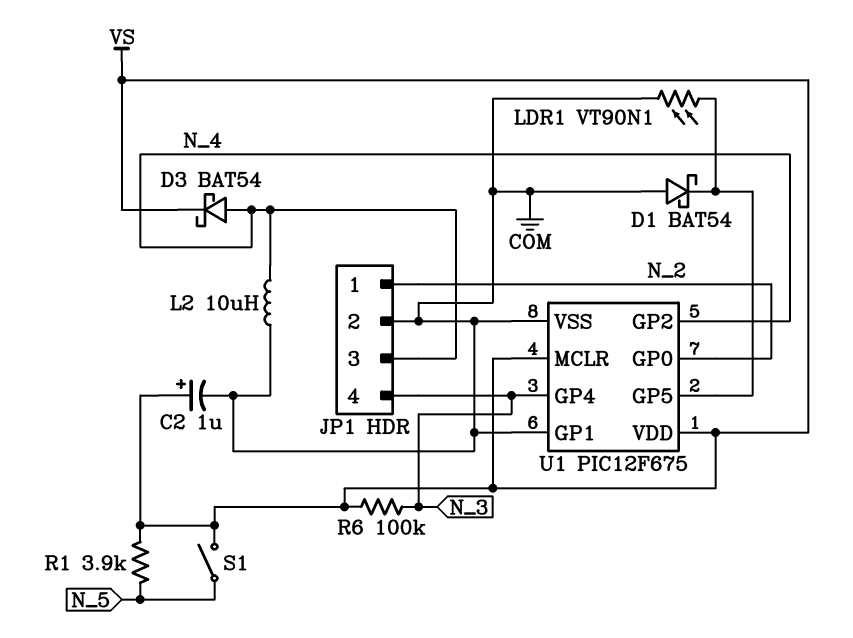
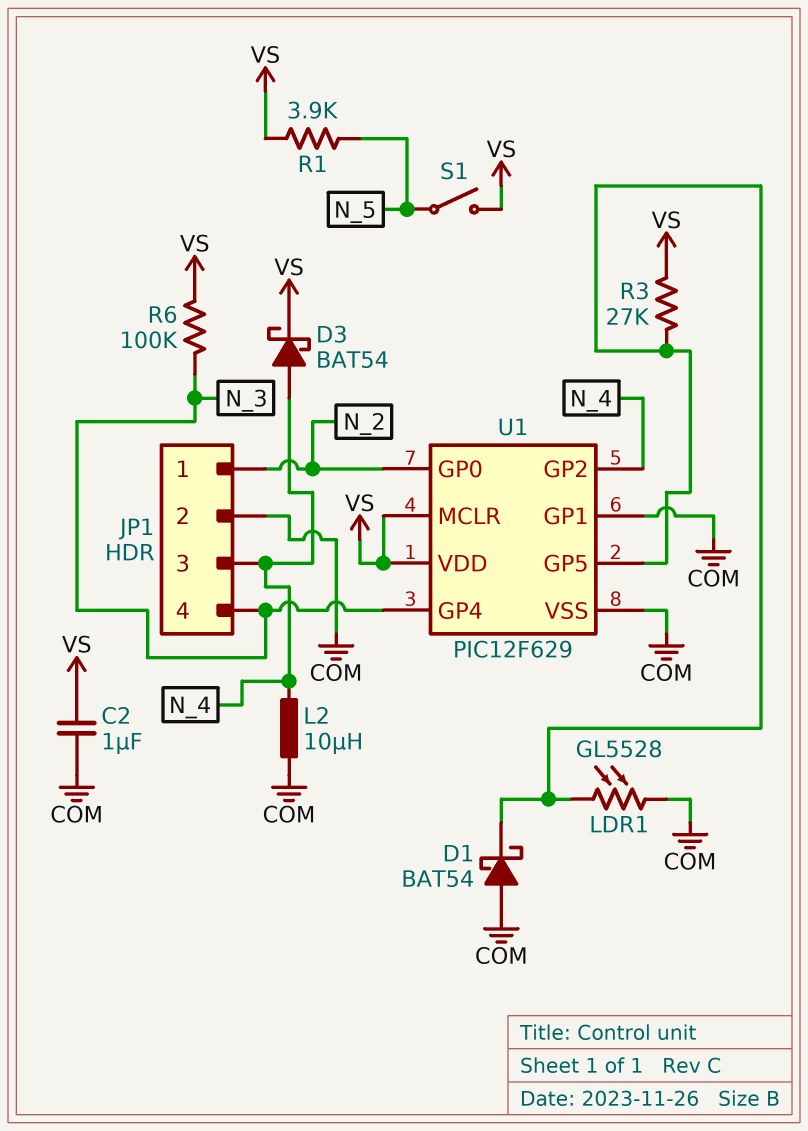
C2: 1uF (plus VS, minus COM) -> 1uF (COM, VS)
LDR1: VT90N1 (COM, U1/GP5) -> GL5528 (COM, U1/GP5)
R3: none -> 27k (U1/GP5, VS)
U1: PIC12F675 -> PIC12F629

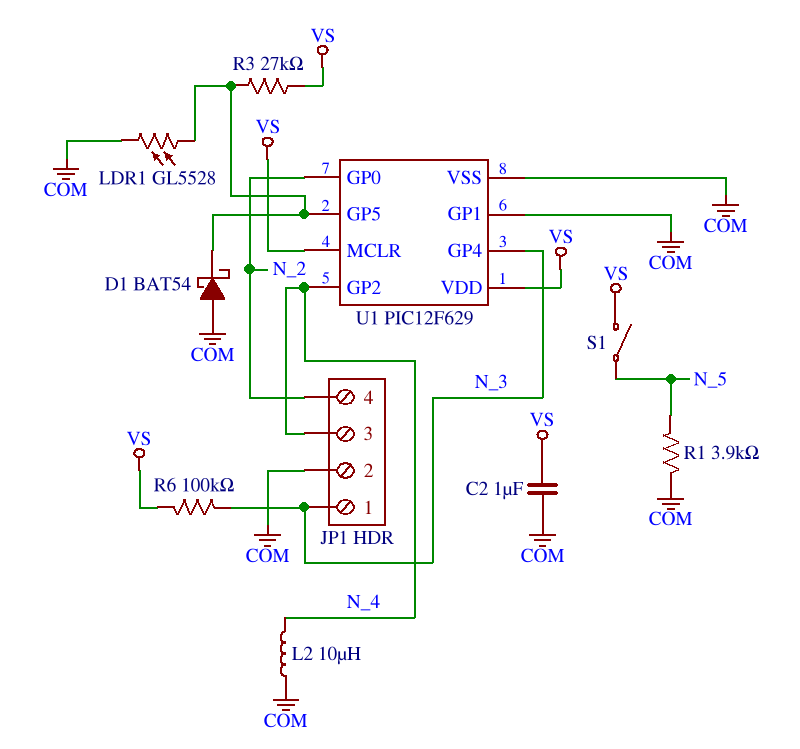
D3: schottky BAT54 (A N_4, K VS) -> none
JP1 pin 1: N_2 -> N_3
JP1 pin 4: N_3 -> N_2
R1: 3.9k (N_5, VS) -> 3.9k (COM, N_5)

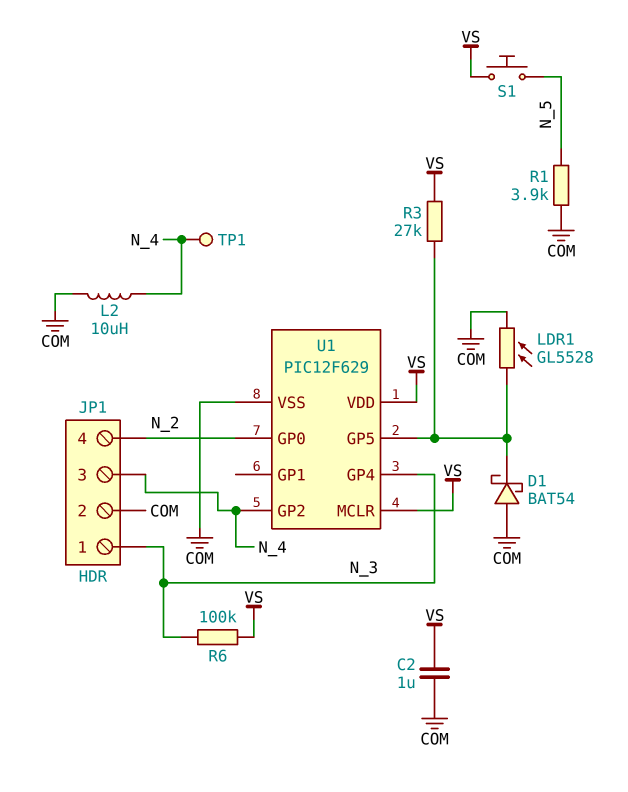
S1: switch (N_5, VS) -> button (N_5, VS)
TP1: none -> test point (N_4)
U1 pin GP1: COM -> none

